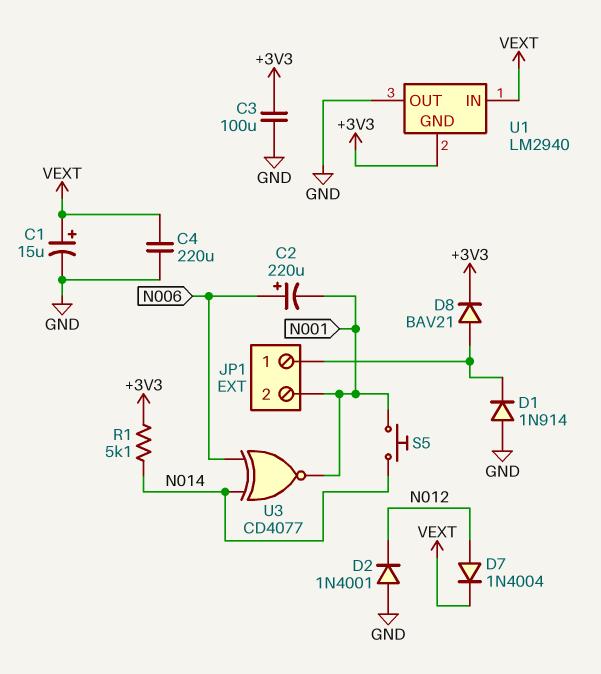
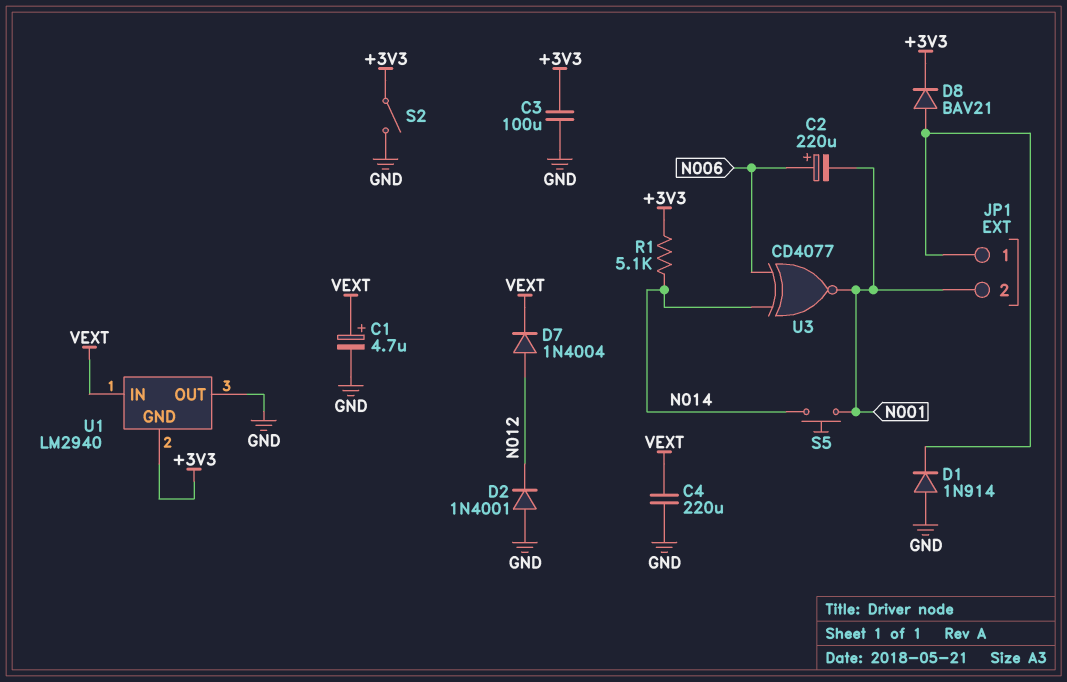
C1: 15uF (plus VEXT, minus GND) -> 4.7uF (plus VEXT, minus GND)
S2: none -> switch (+3V3, GND)

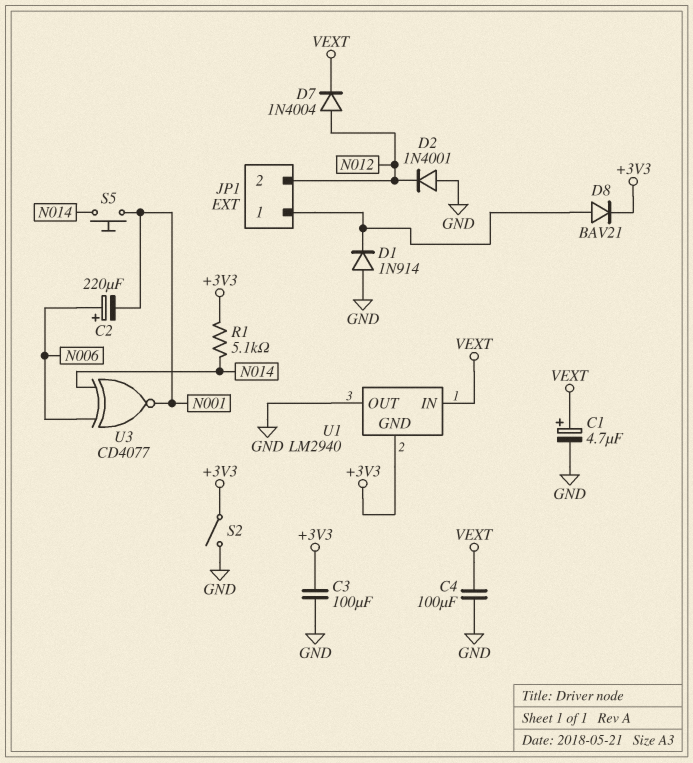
C4: 220uF (GND, VEXT) -> 100uF (GND, VEXT)
JP1 pin 2: N001 -> N012

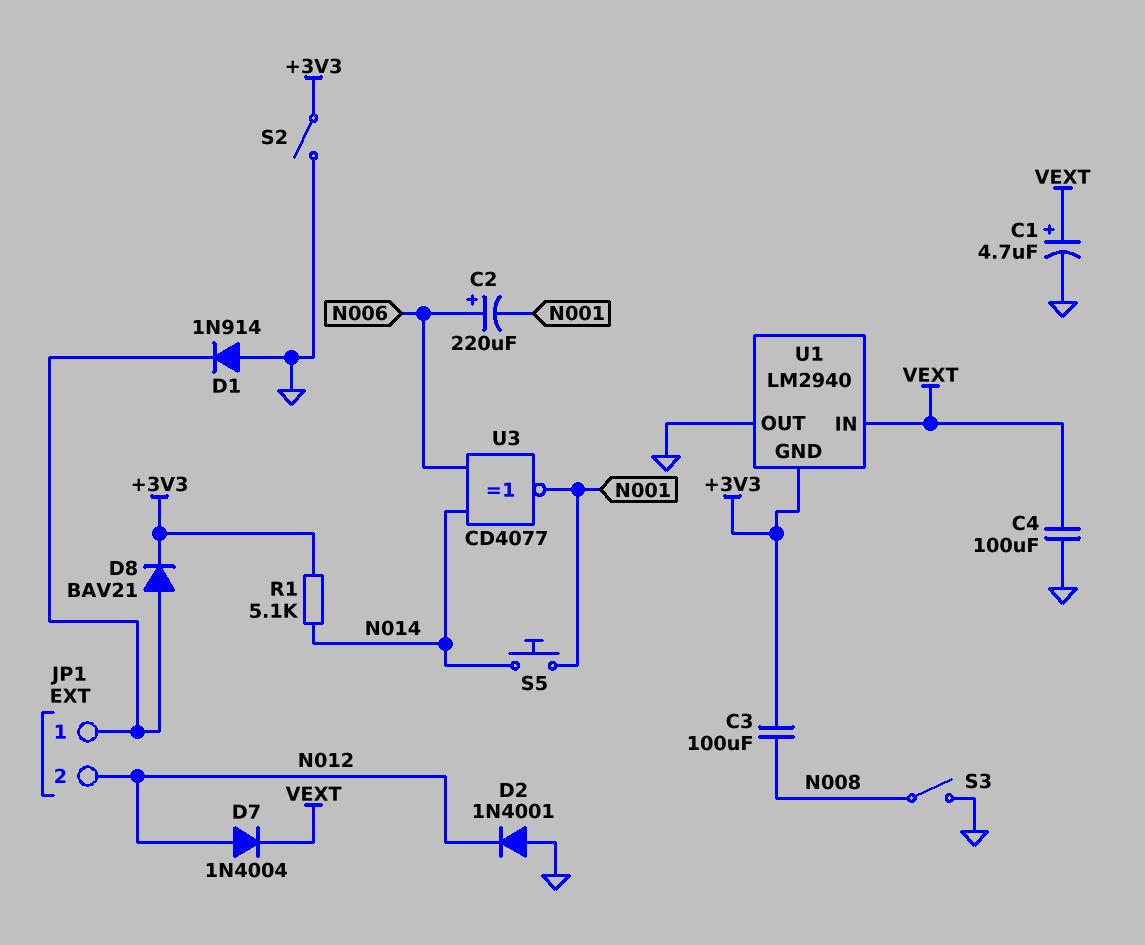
C3: 100uF (+3V3, GND) -> 100uF (+3V3, N008)
S3: none -> switch (GND, N008)

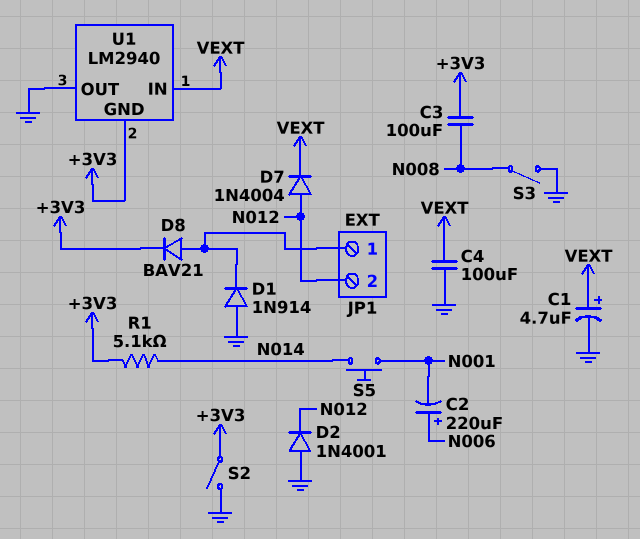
U3: XNOR CD4077 (in N006, in N014, out N001) -> none

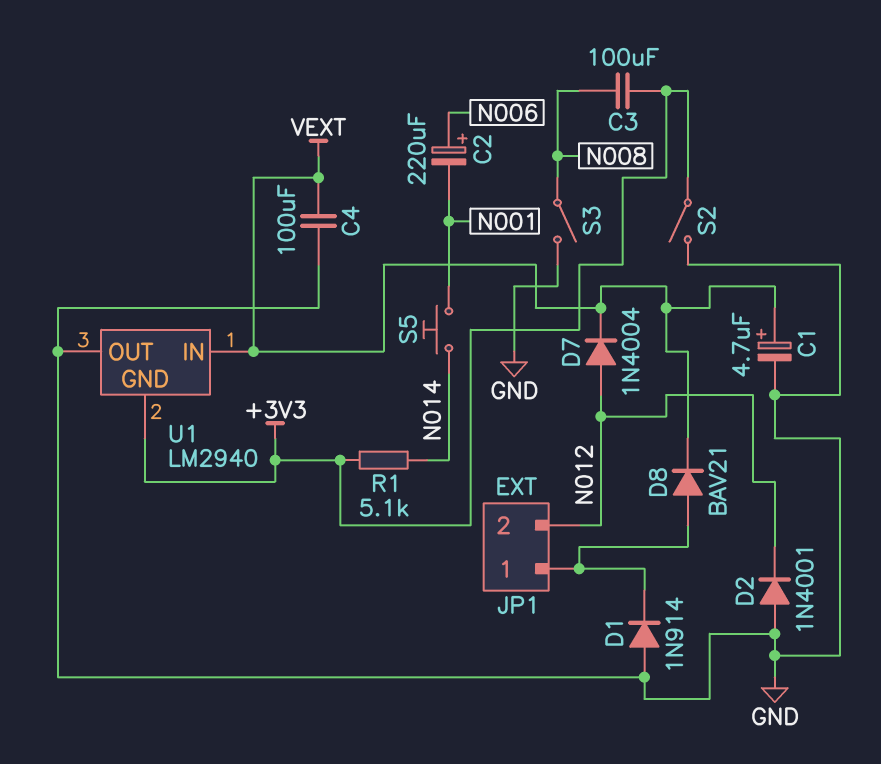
D8: diode BAV21 (A JP1/1, K +3V3) -> diode BAV21 (A JP1/1, K VEXT)

